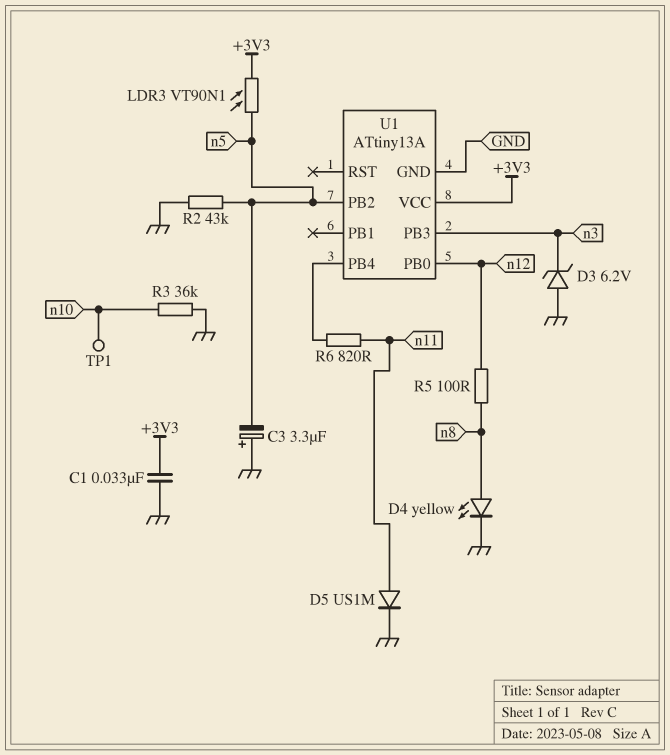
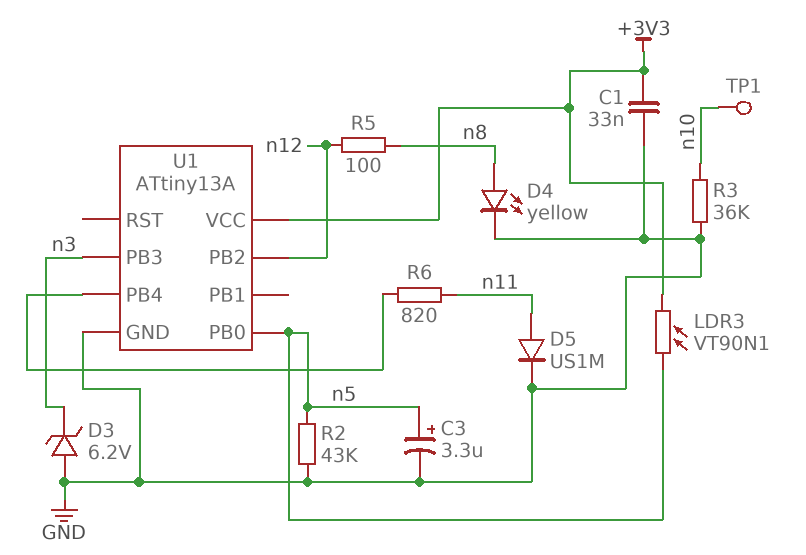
C3: 3.3uF (plus GND, minus n5) -> 3.3uF (plus n5, minus GND)
U1 pin PB0: n12 -> n5
U1 pin PB2: n5 -> n12

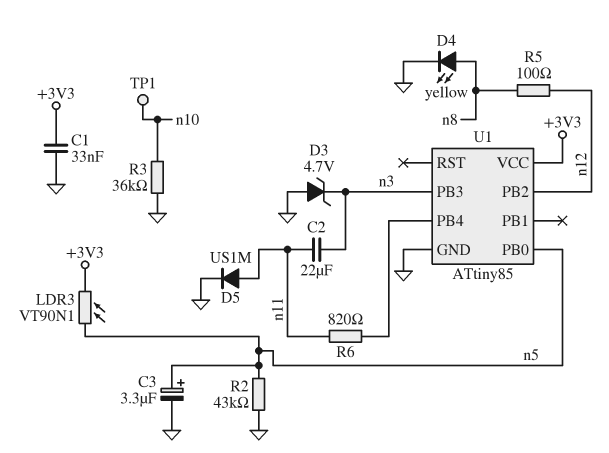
C2: none -> 22uF (n3, n11)
D3: zener 6.2V (A GND, K n3) -> zener 4.7V (A GND, K n3)
U1: ATtiny13A -> ATtiny85

